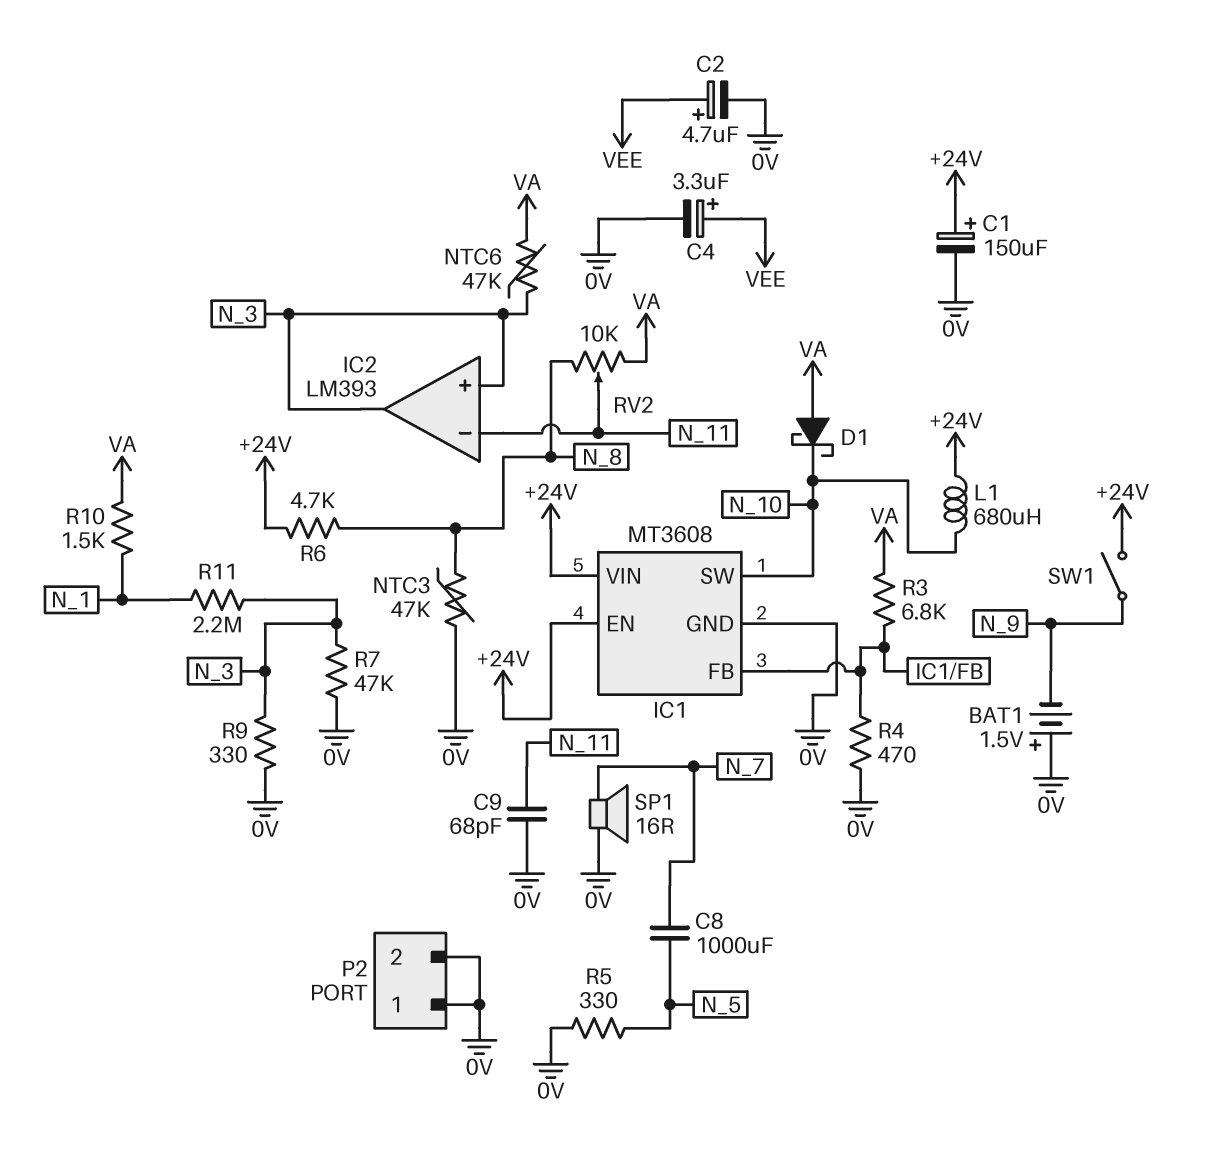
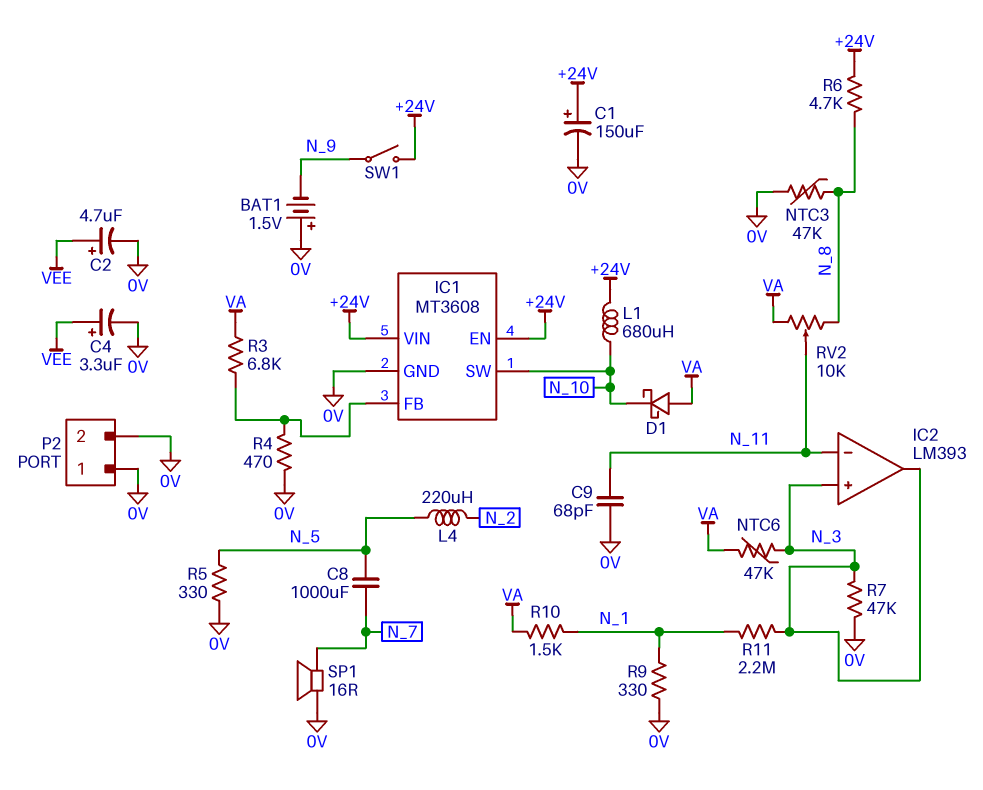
L4: none -> 220uH (N_2, N_5)
R9: 330 (0V, N_3) -> 330 (0V, N_1)

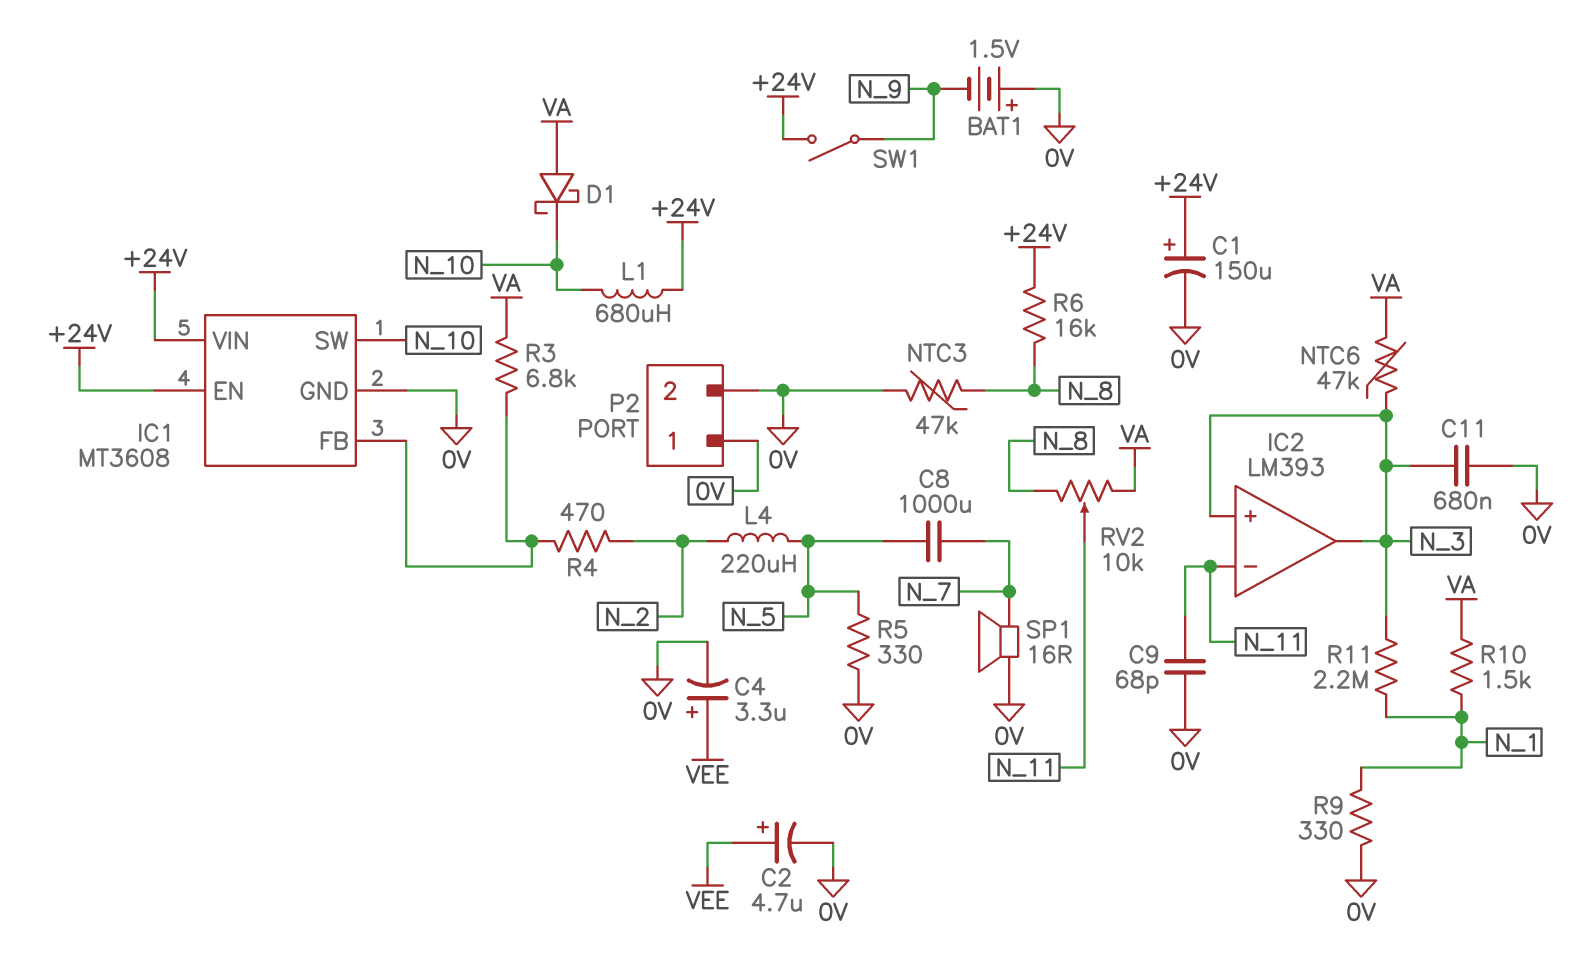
C11: none -> 680nF (0V, N_3)
R4: 470 (0V, IC1/FB) -> 470 (IC1/FB, N_2)
R6: 4.7k (+24V, N_8) -> 16k (+24V, N_8)
R7: 47k (0V, N_3) -> none

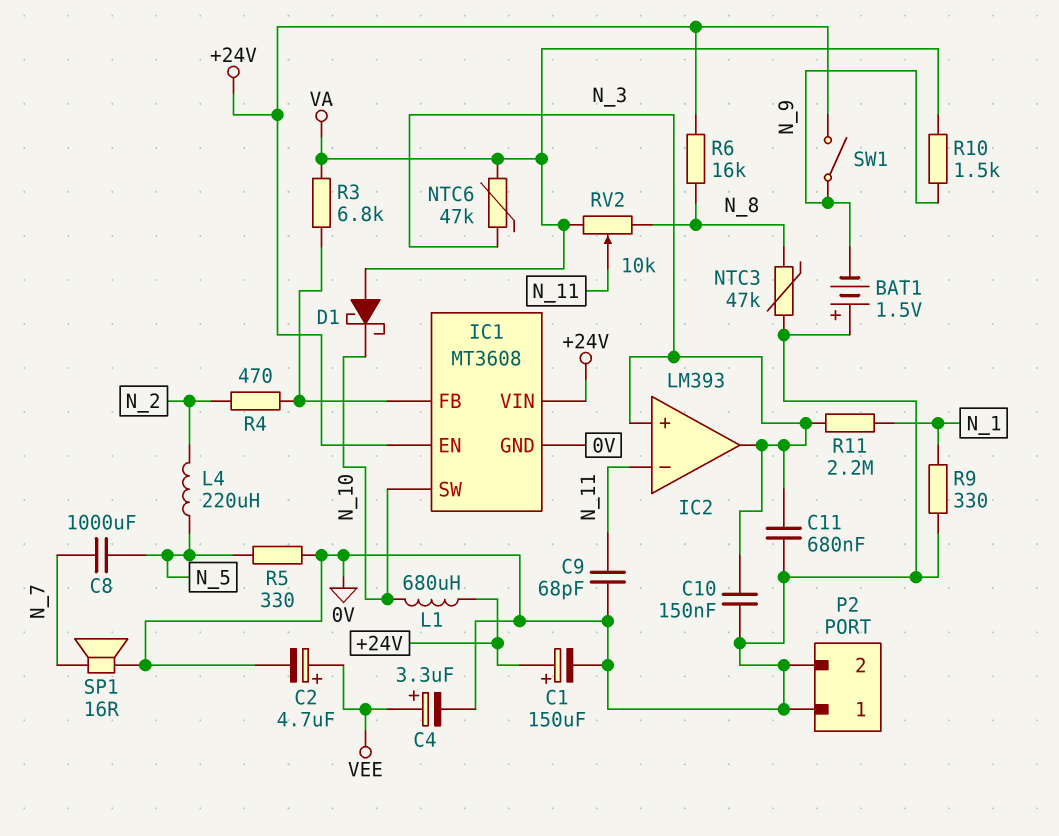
C10: none -> 150nF (0V, N_3)
R10: 1.5k (N_1, VA) -> 1.5k (N_9, VA)

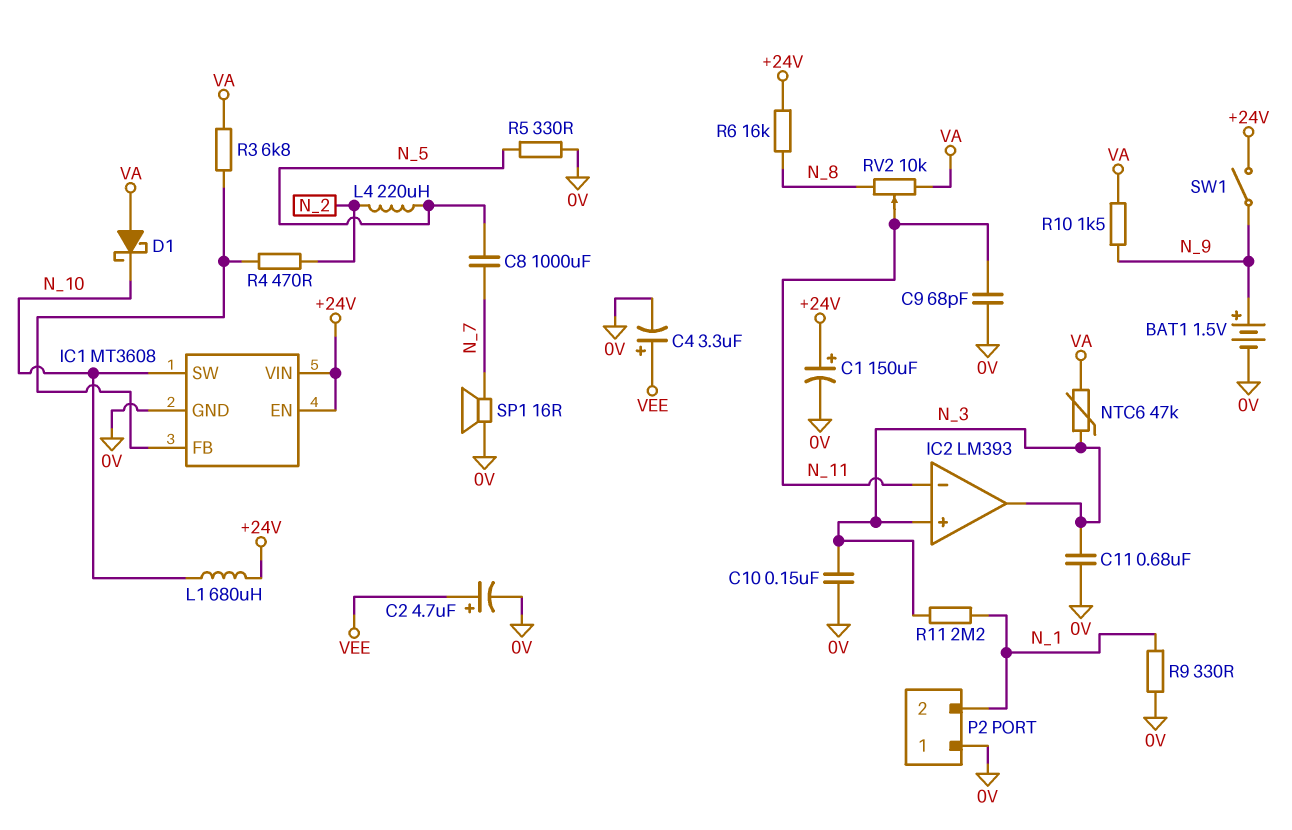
BAT1: 1.5V (plus 0V, minus N_9) -> 1.5V (plus N_9, minus 0V)
NTC3: 47k (0V, N_8) -> none
P2 pin 2: 0V -> N_1

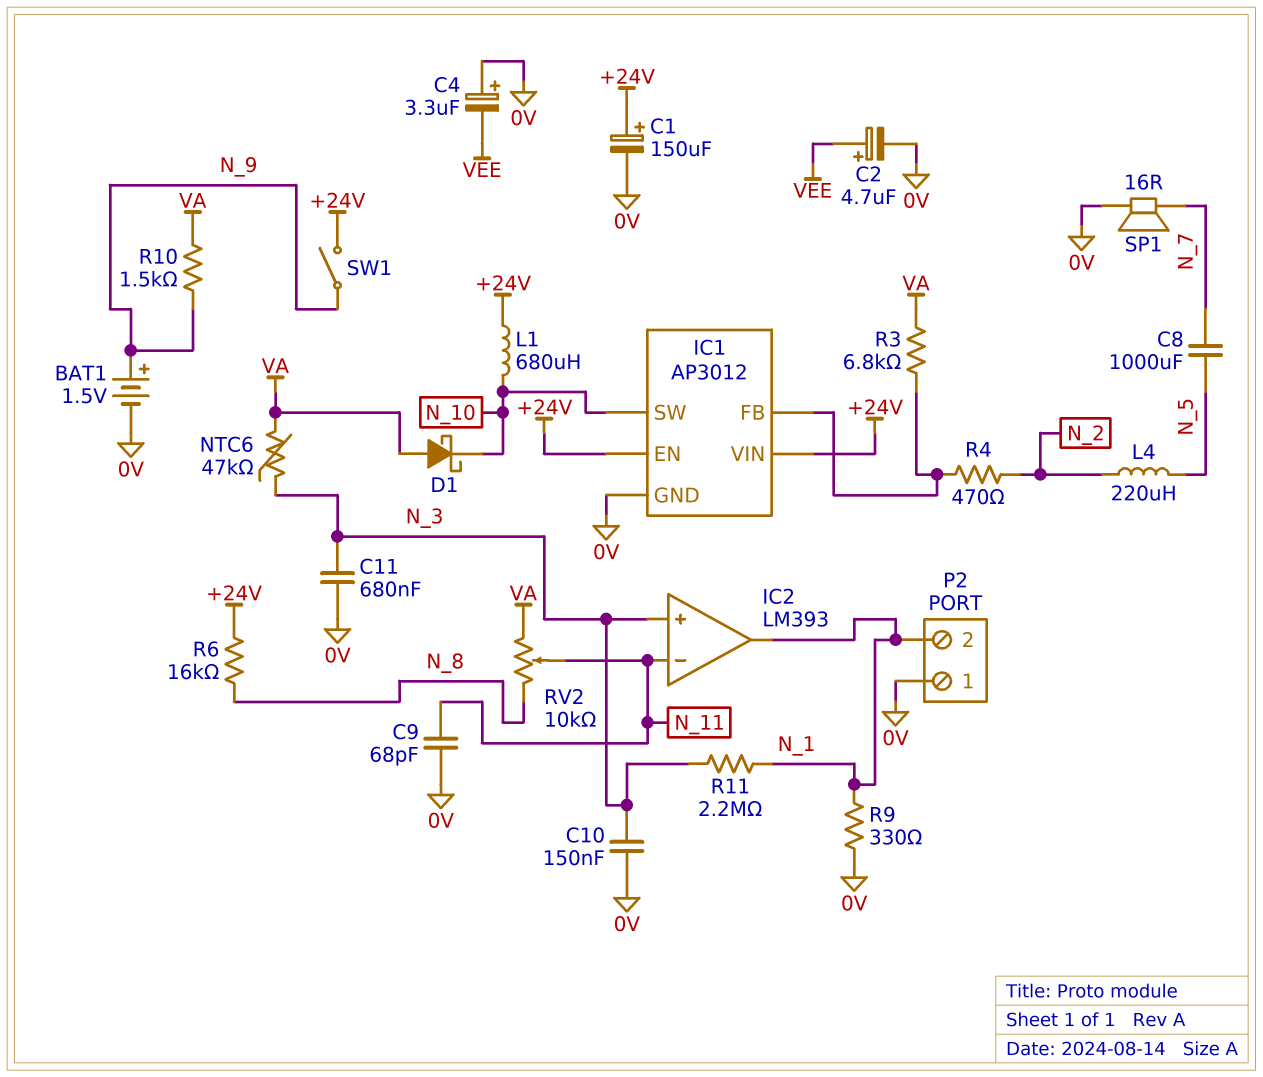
C4: 3.3uF (plus VEE, minus 0V) -> 3.3uF (plus 0V, minus VEE)
IC1: MT3608 -> AP3012
IC2 pin out: N_3 -> N_1
R5: 330 (0V, N_5) -> none

